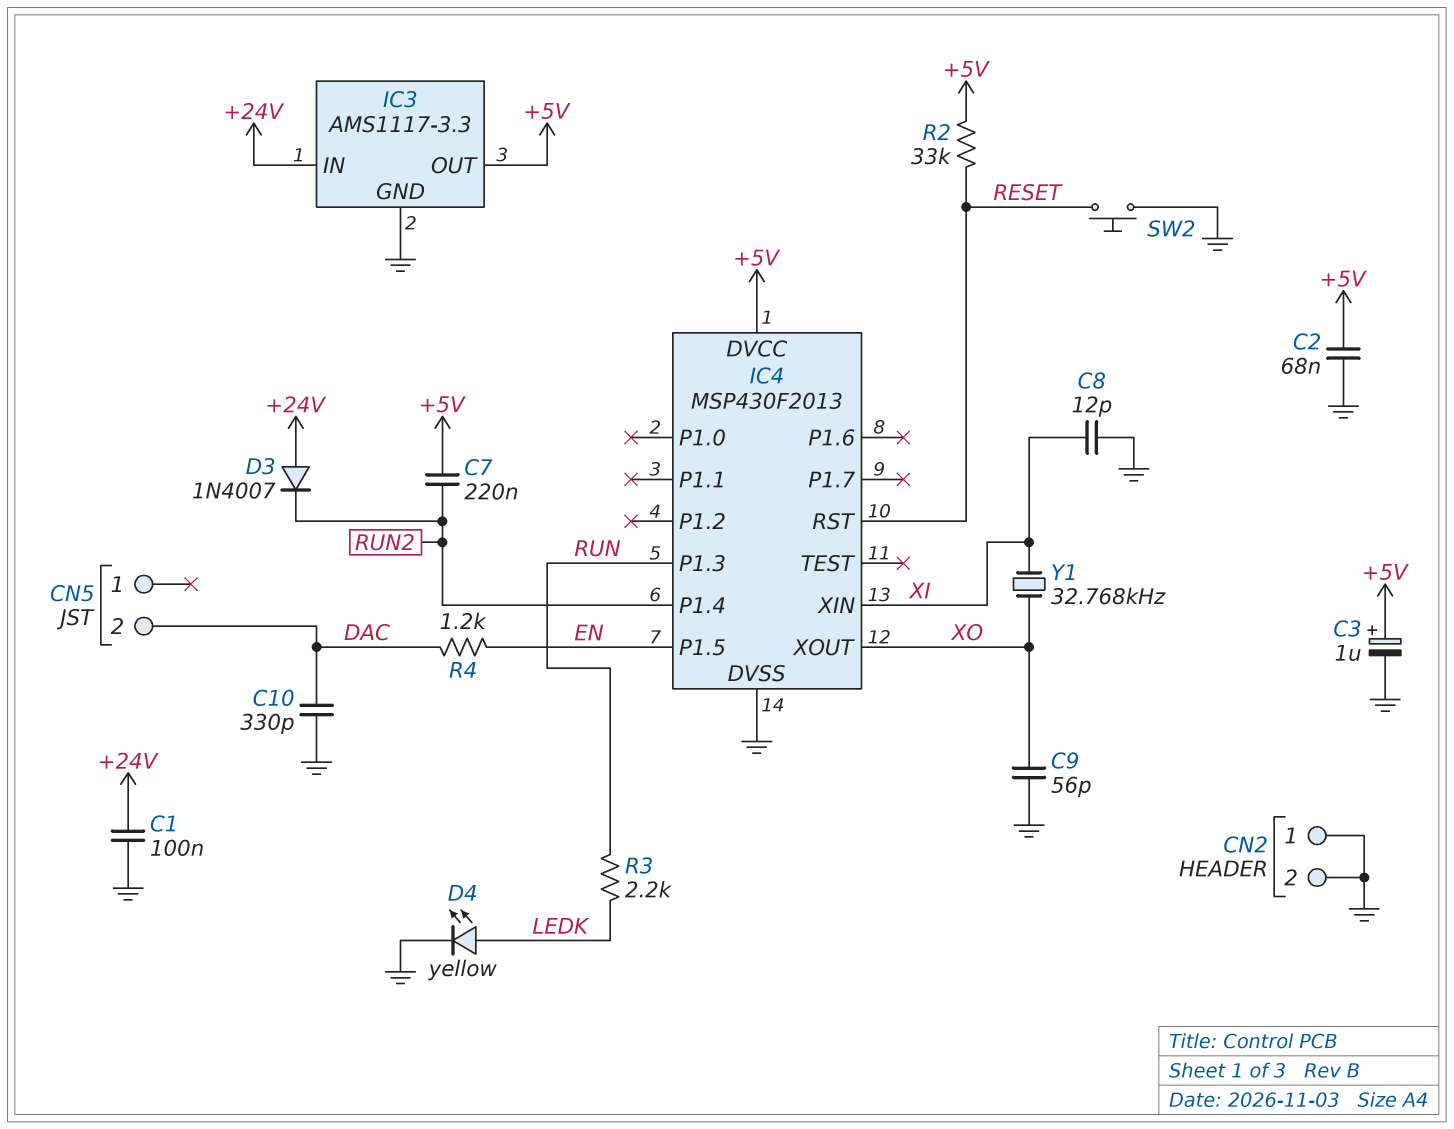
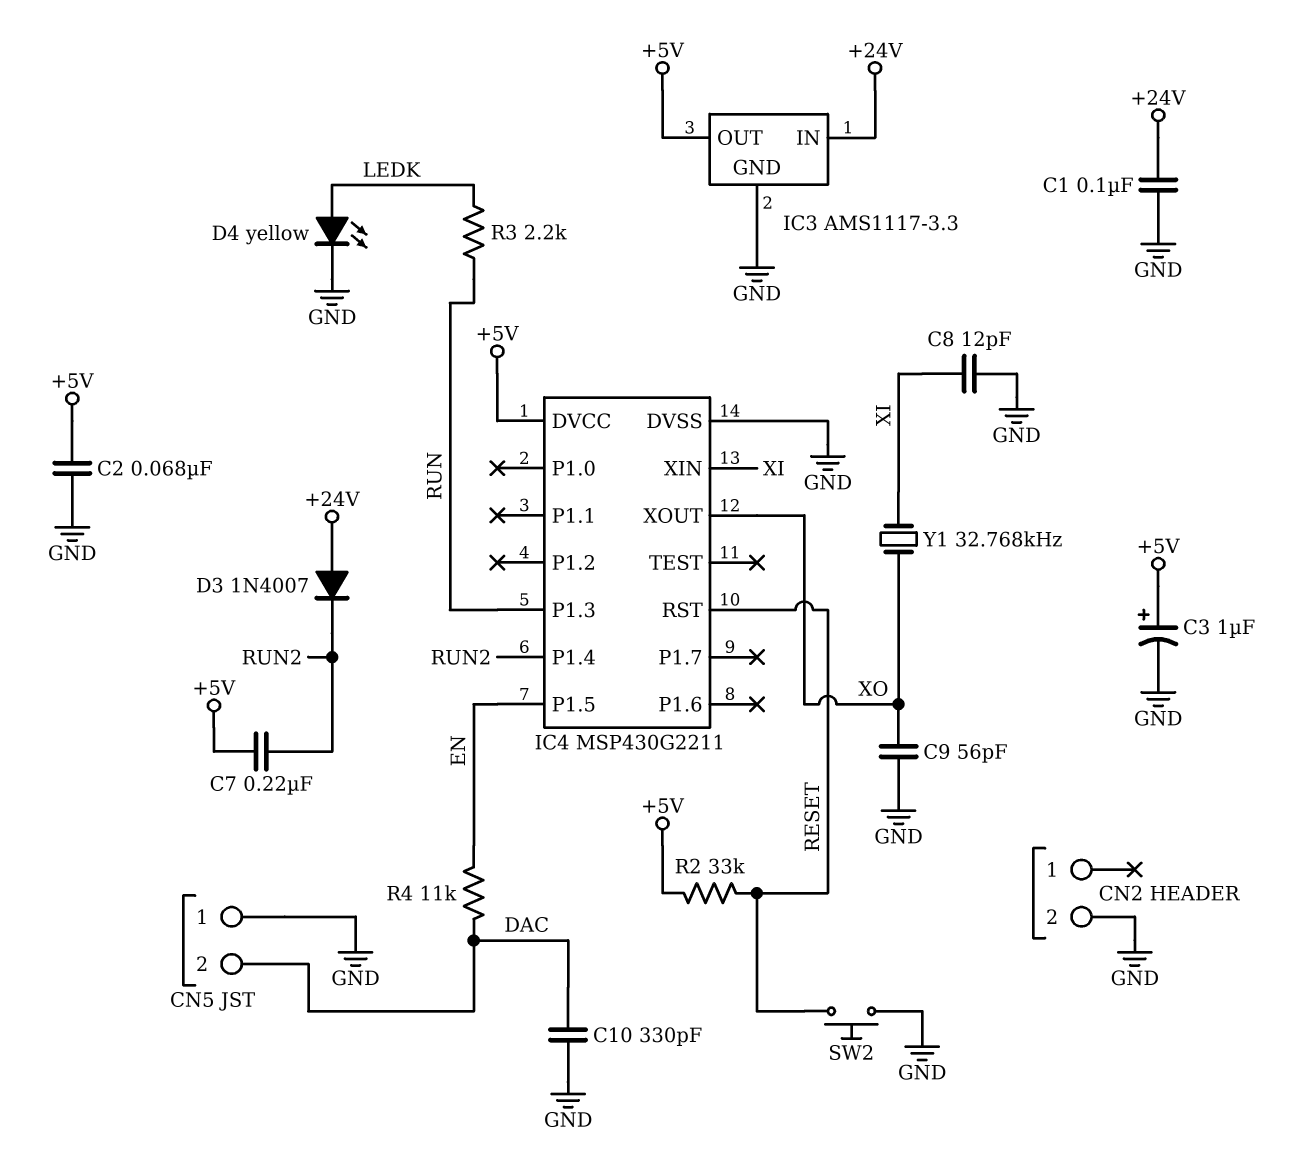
CN2 pin 1: GND -> none
CN5 pin 1: none -> GND
IC4: MSP430F2013 -> MSP430G2211
R4: 1.2k (DAC, EN) -> 11k (DAC, EN)

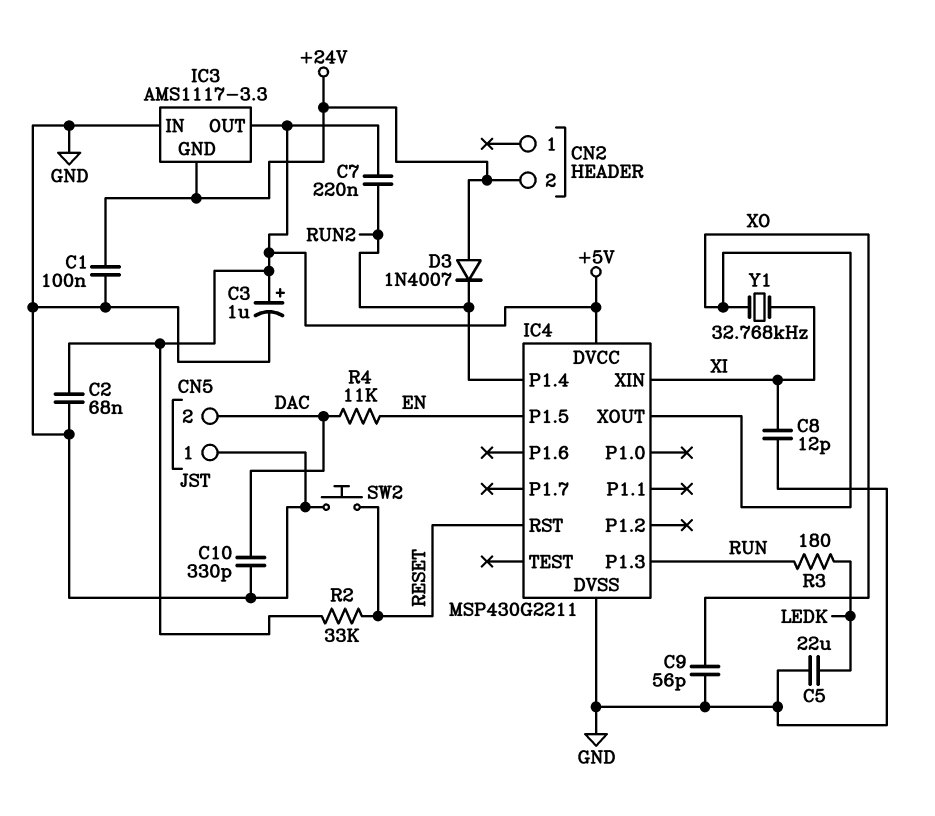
C5: none -> 22uF (GND, LEDK)
CN2 pin 2: GND -> +24V
D4: LED yellow (A LEDK, K GND) -> none
IC3 pin GND: GND -> +24V
IC3 pin IN: +24V -> GND
R3: 2.2k (LEDK, RUN) -> 180 (LEDK, RUN)

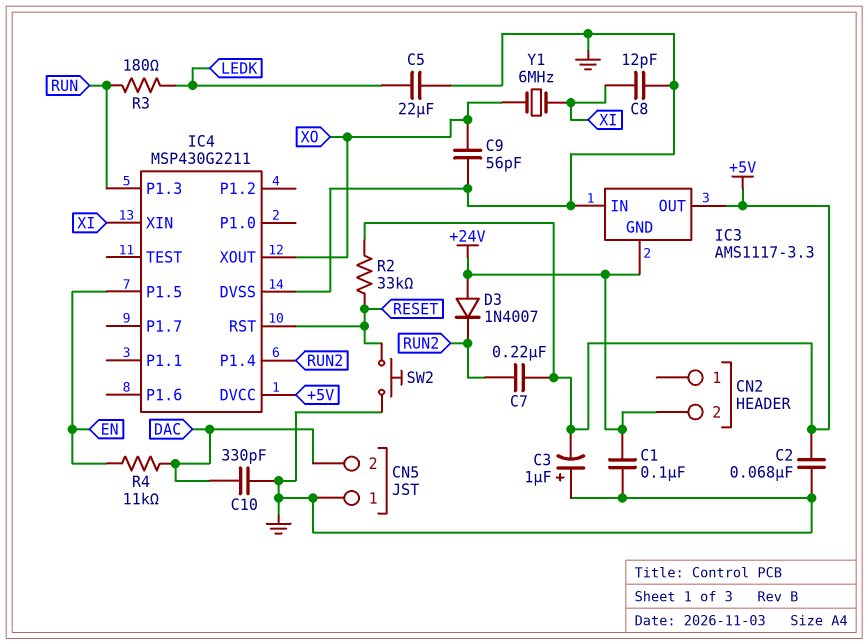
C3: 1uF (plus +5V, minus GND) -> 1uF (plus GND, minus +5V)
Y1: 32.768kHz (XI, XO) -> 6MHz (XI, XO)

